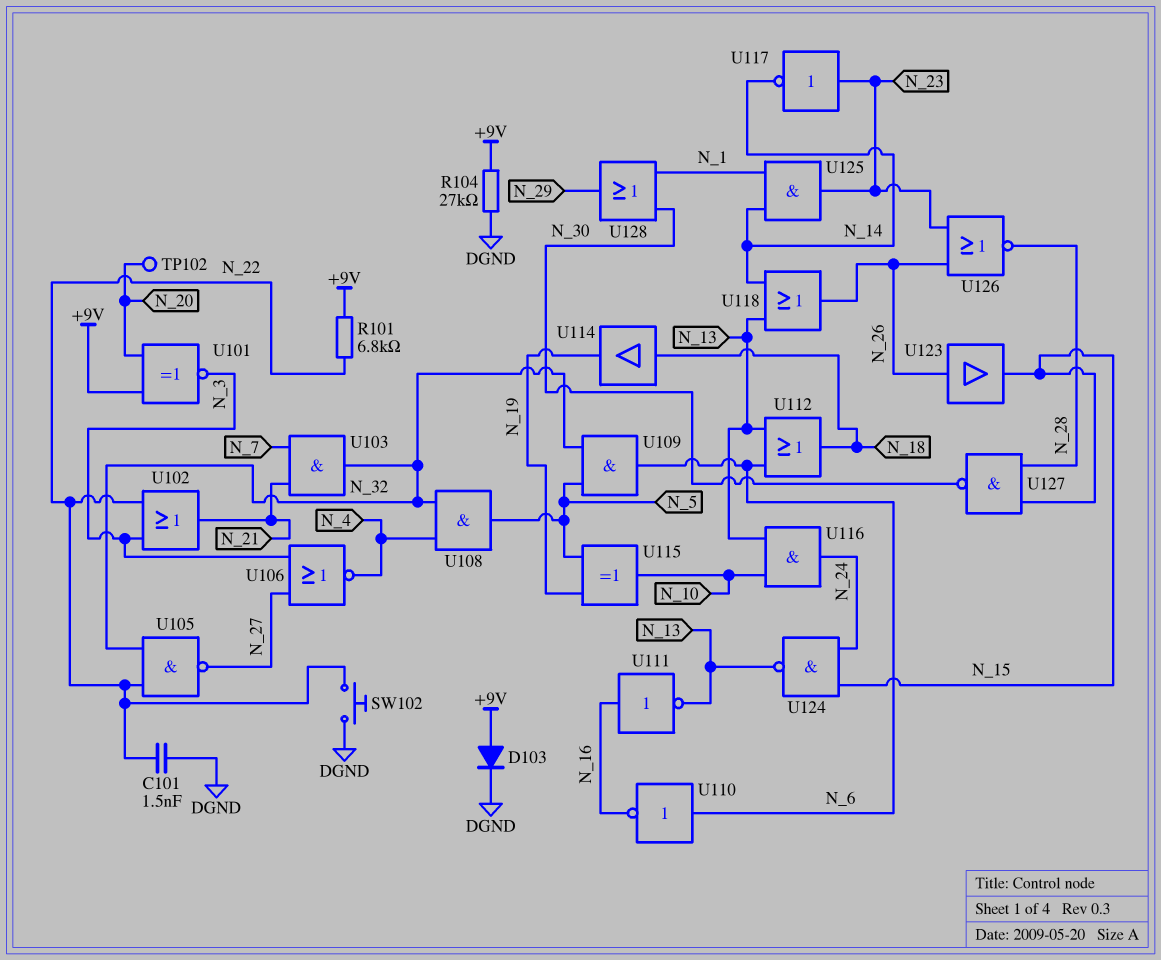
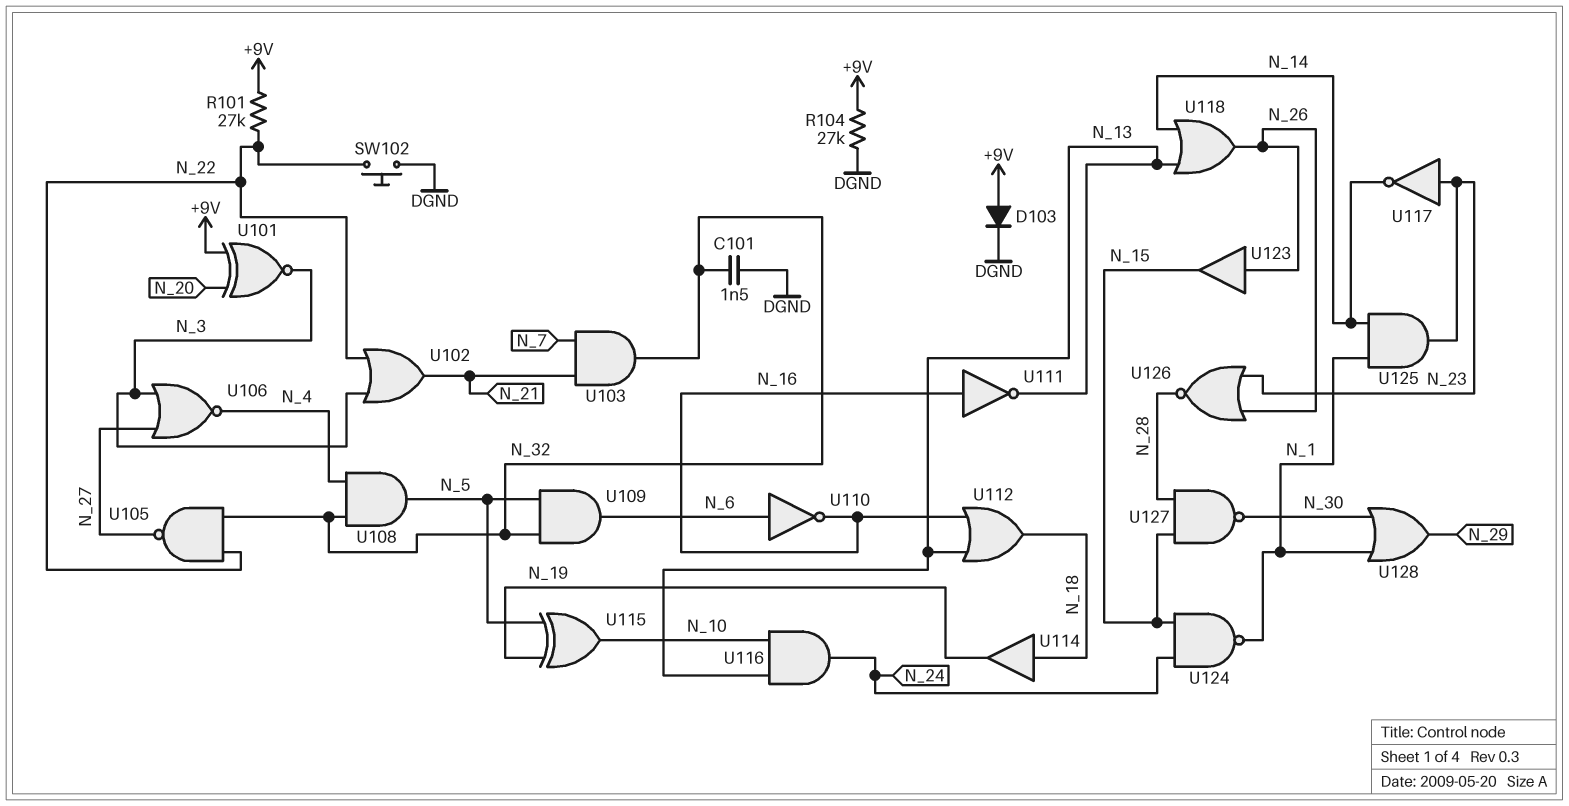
C101: 1.5nF (DGND, N_22) -> 1.5nF (DGND, N_32)
R101: 6.8k (+9V, N_22) -> 27k (+9V, N_22)
TP102: test point (N_20) -> none
U112: OR (in N_6, in N_13, out N_18) -> OR (in N_13, in N_16, out N_18)
U124: NAND (in N_15, in N_24, out N_13) -> NAND (in N_15, in N_24, out N_1)

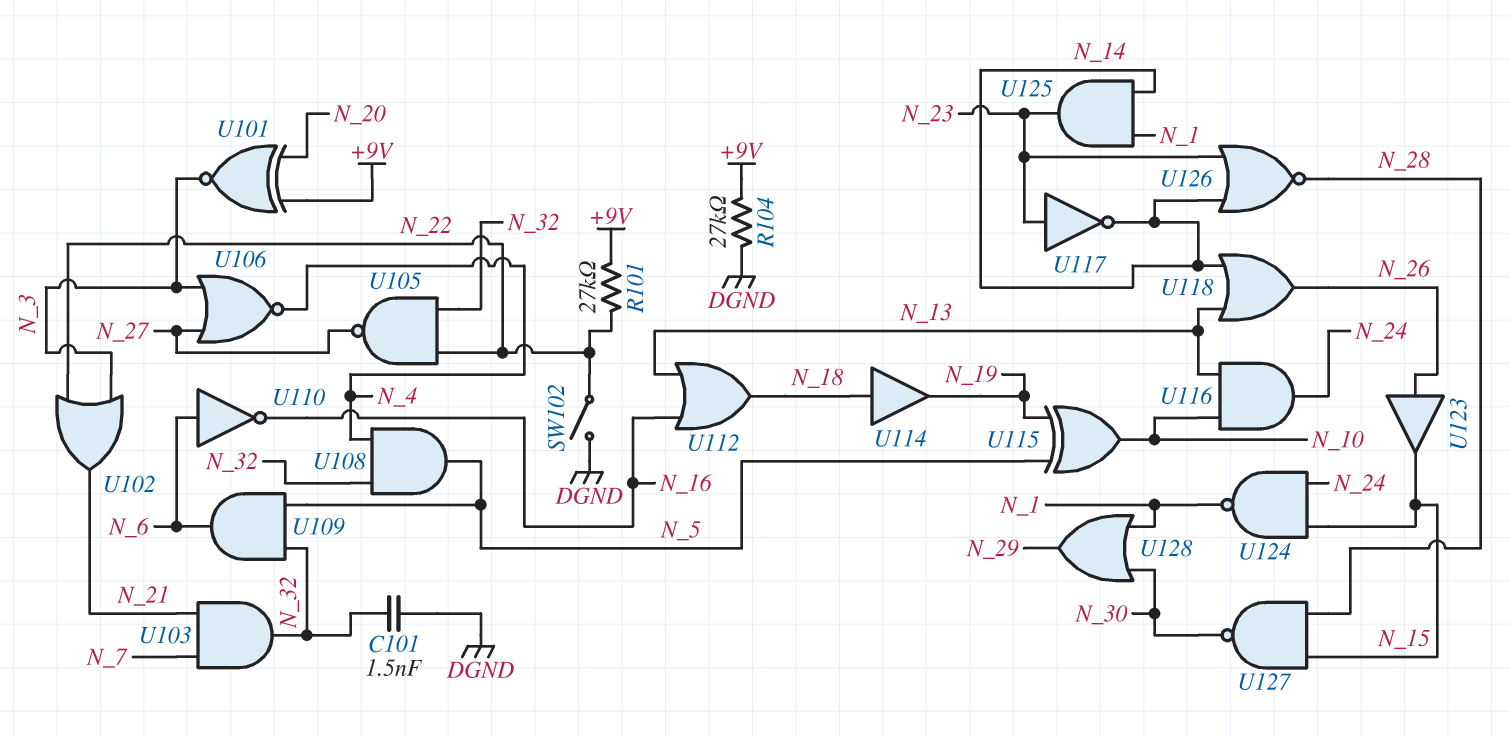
D103: diode (A +9V, K DGND) -> none
SW102: button (DGND, N_22) -> switch (DGND, N_22)
U111: NOT (in N_16, out N_13) -> none
U126: NOR (in N_23, in N_26, out N_28) -> NOR (in N_14, in N_23, out N_28)

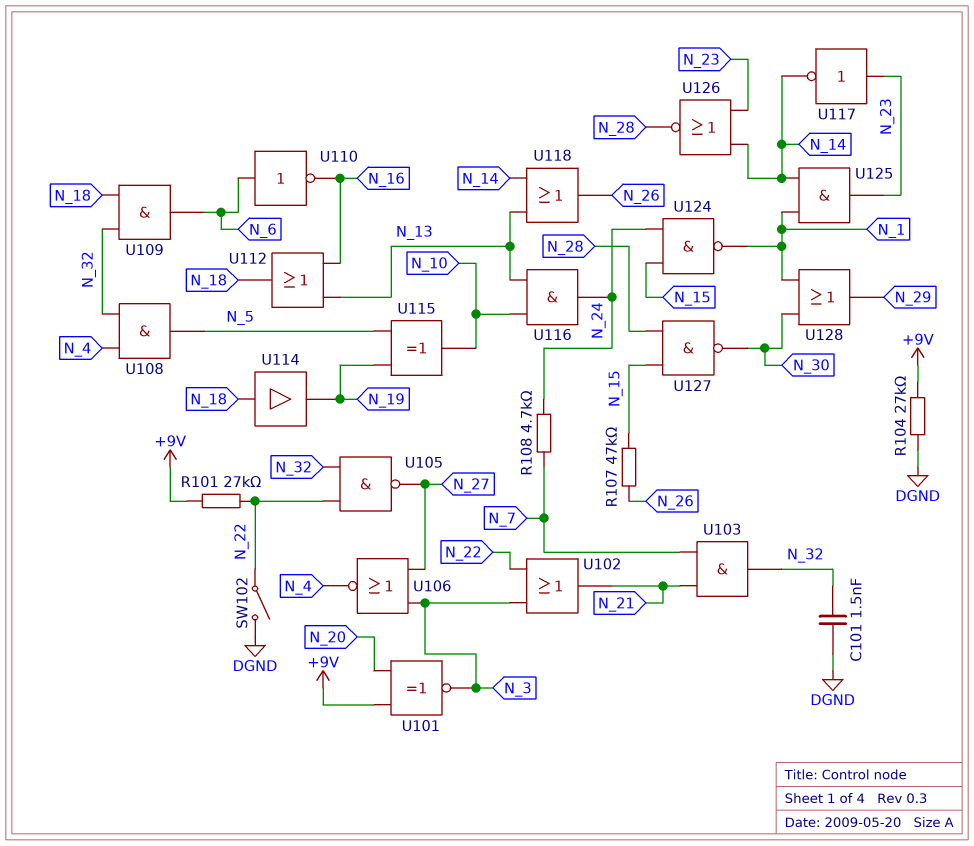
R107: none -> 47k (N_15, N_26)
R108: none -> 4.7k (N_7, N_24)
U109: AND (in N_5, in N_32, out N_6) -> AND (in N_18, in N_32, out N_6)
U123: buffer (in N_26, out N_15) -> none

